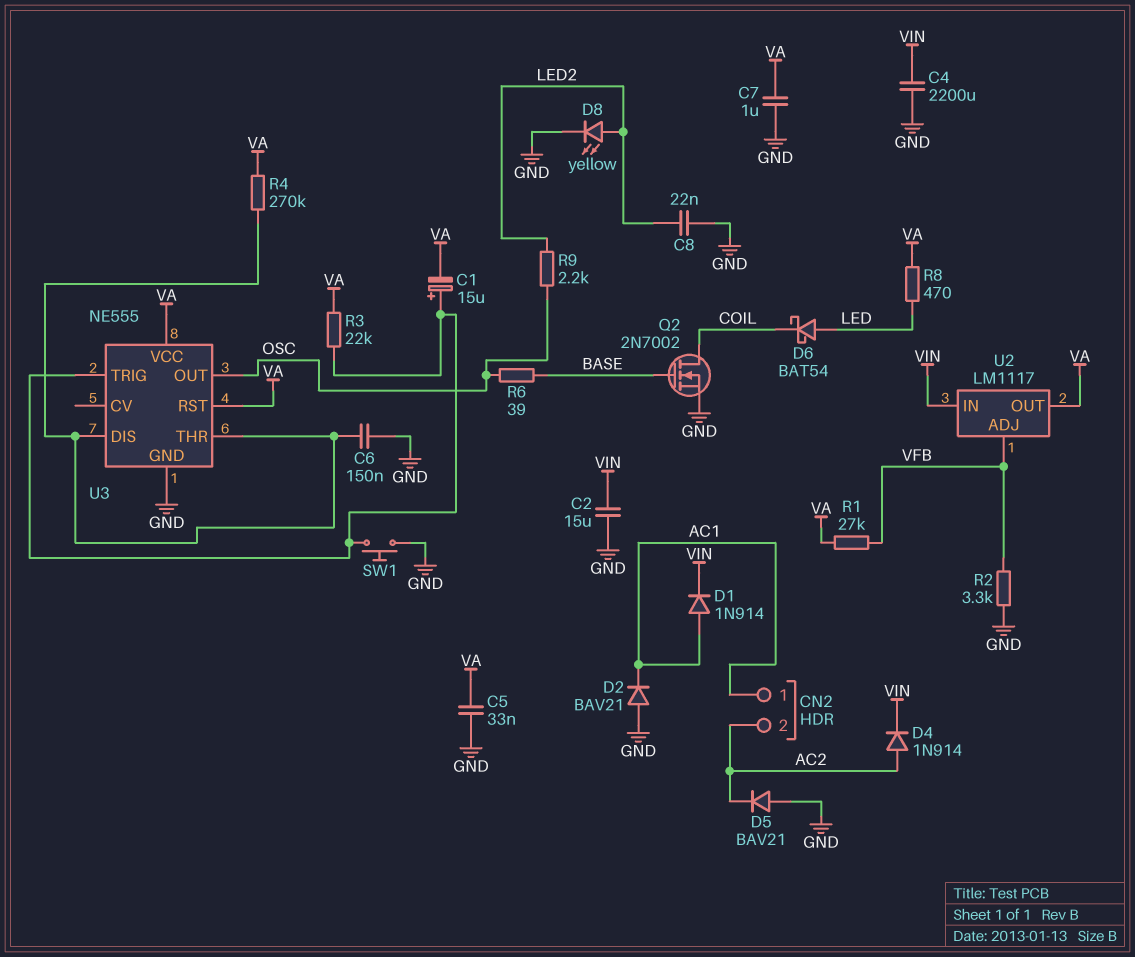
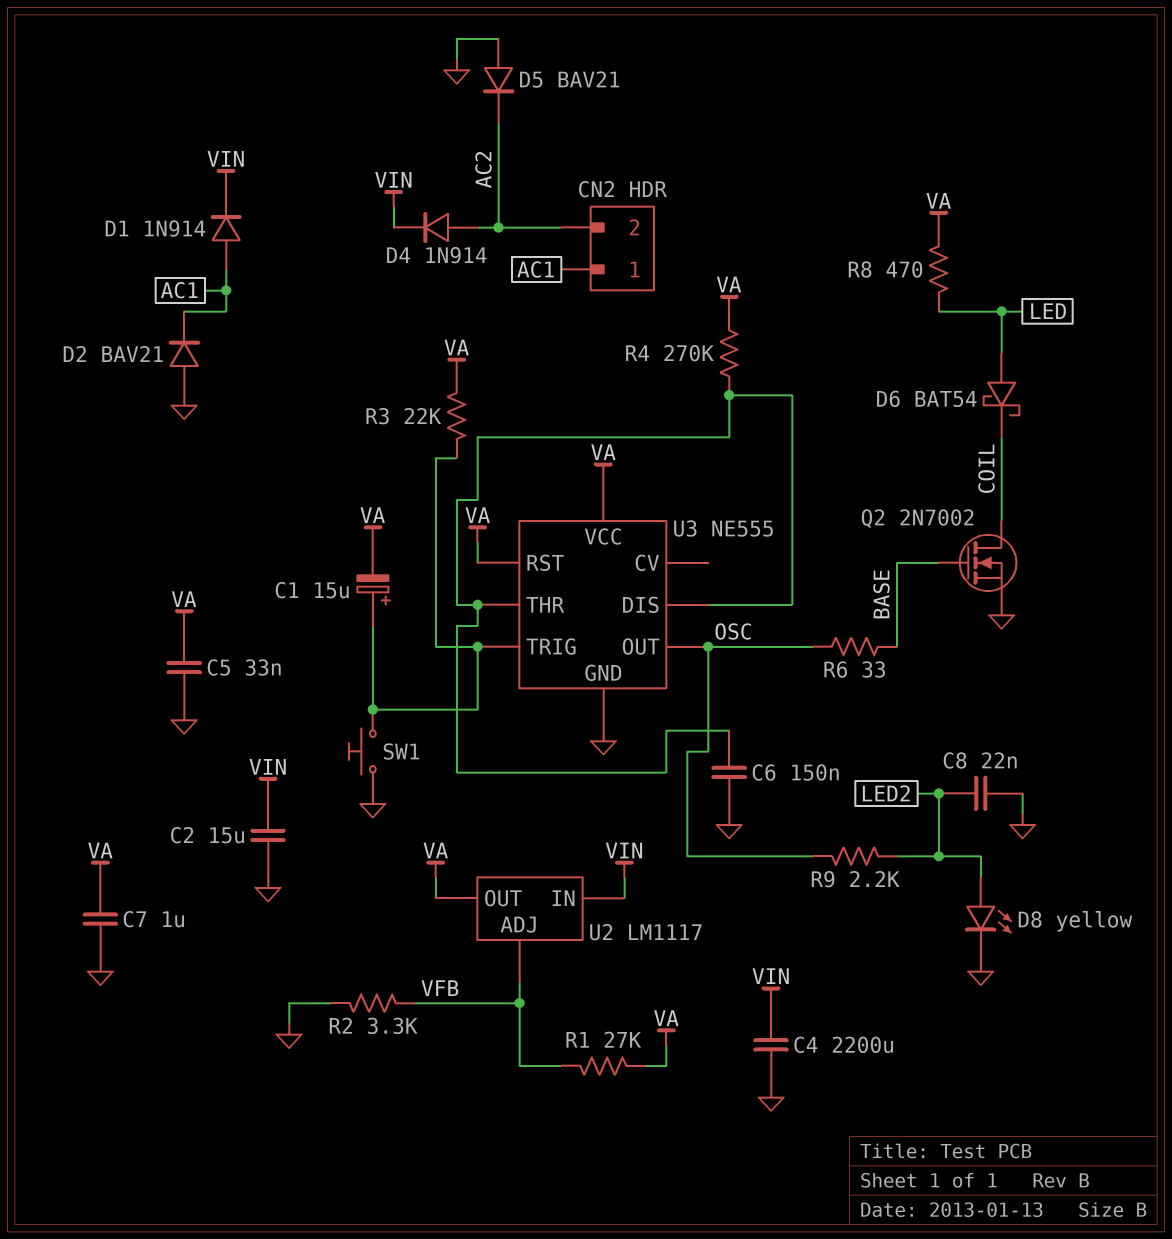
R6: 39 (BASE, OSC) -> 33 (BASE, OSC)

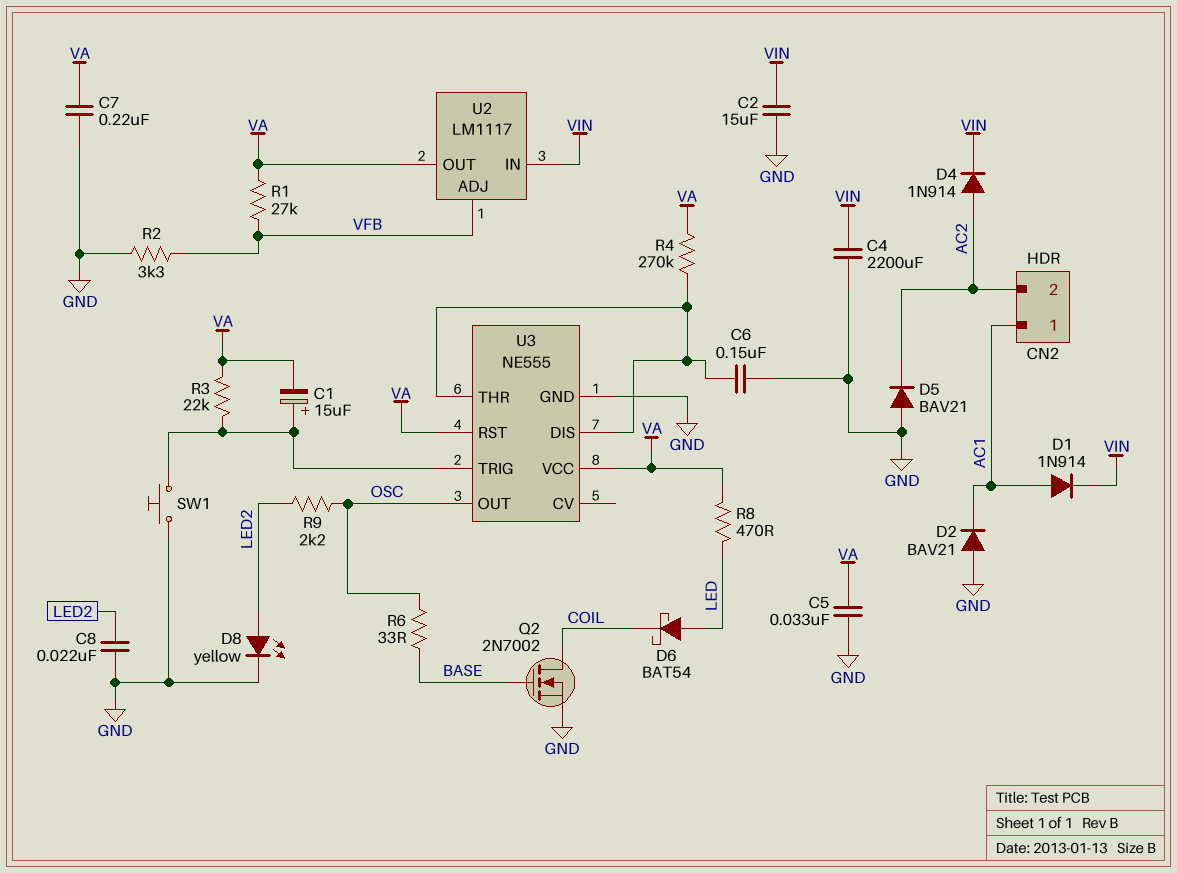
C7: 1uF (GND, VA) -> 220nF (GND, VA)

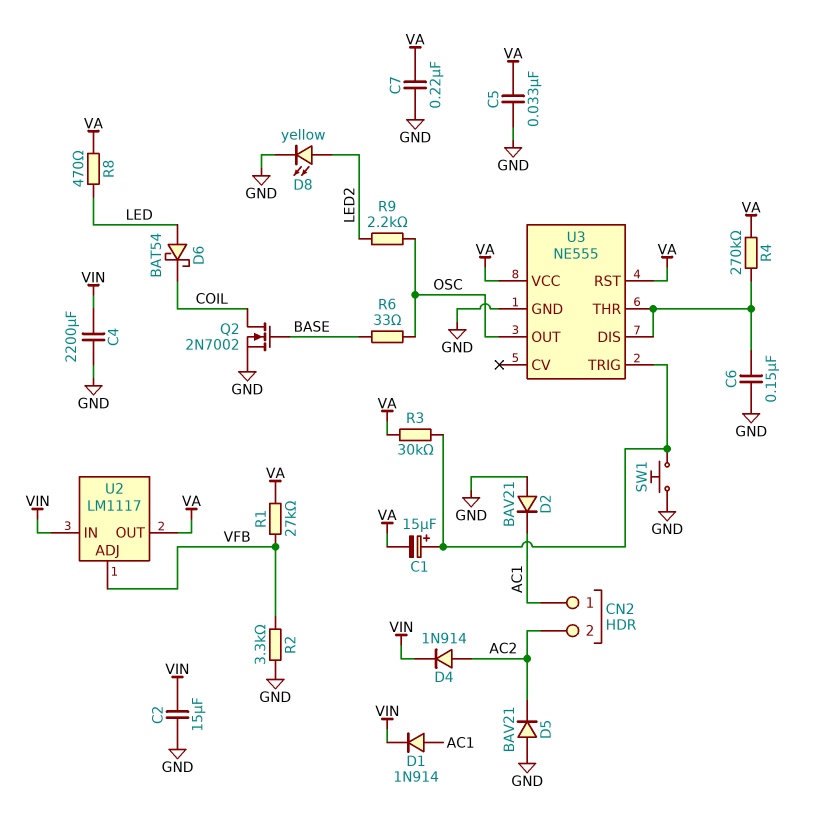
C8: 22nF (GND, LED2) -> none
R3: 22k (U3/TRIG, VA) -> 30k (U3/TRIG, VA)

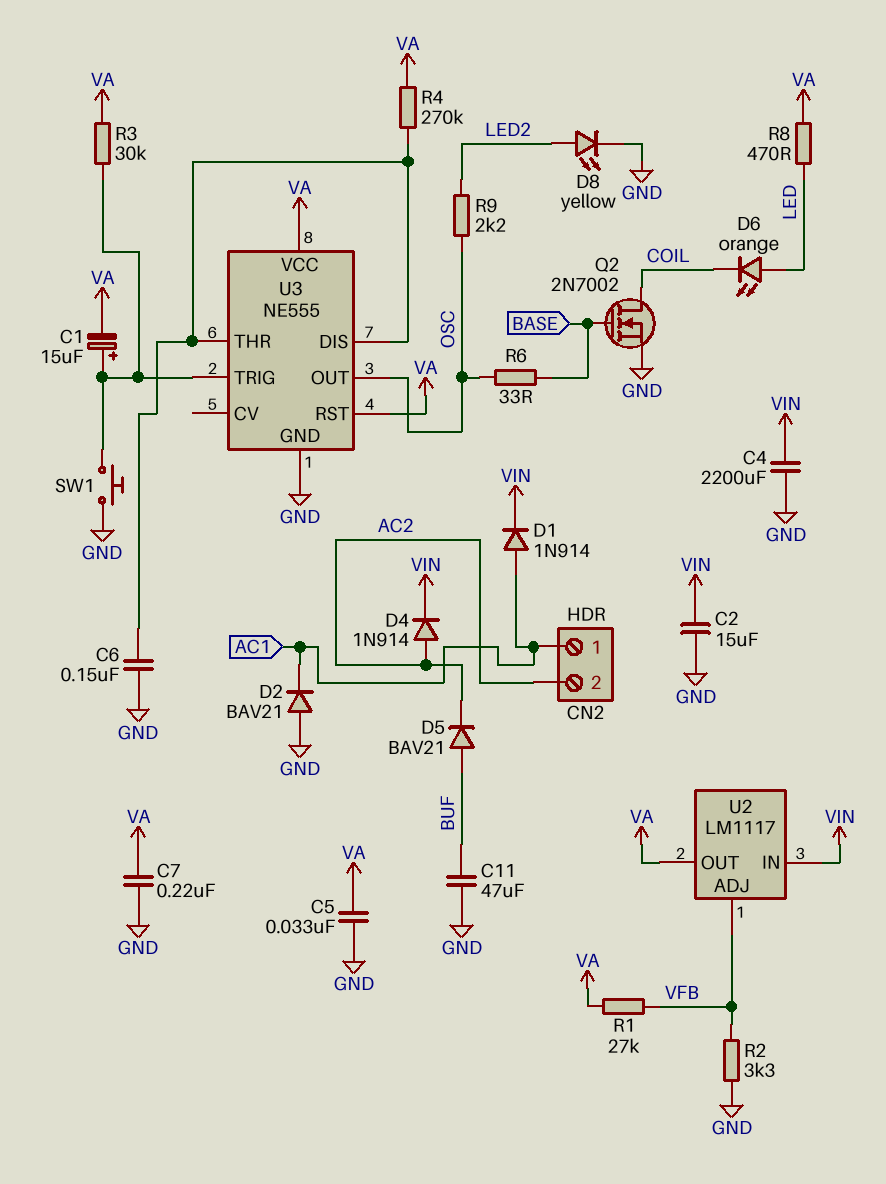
C11: none -> 47uF (BUF, GND)
D5: diode BAV21 (A GND, K AC2) -> diode BAV21 (A BUF, K AC2)
D6: schottky BAT54 (A LED, K COIL) -> LED orange (A LED, K COIL)

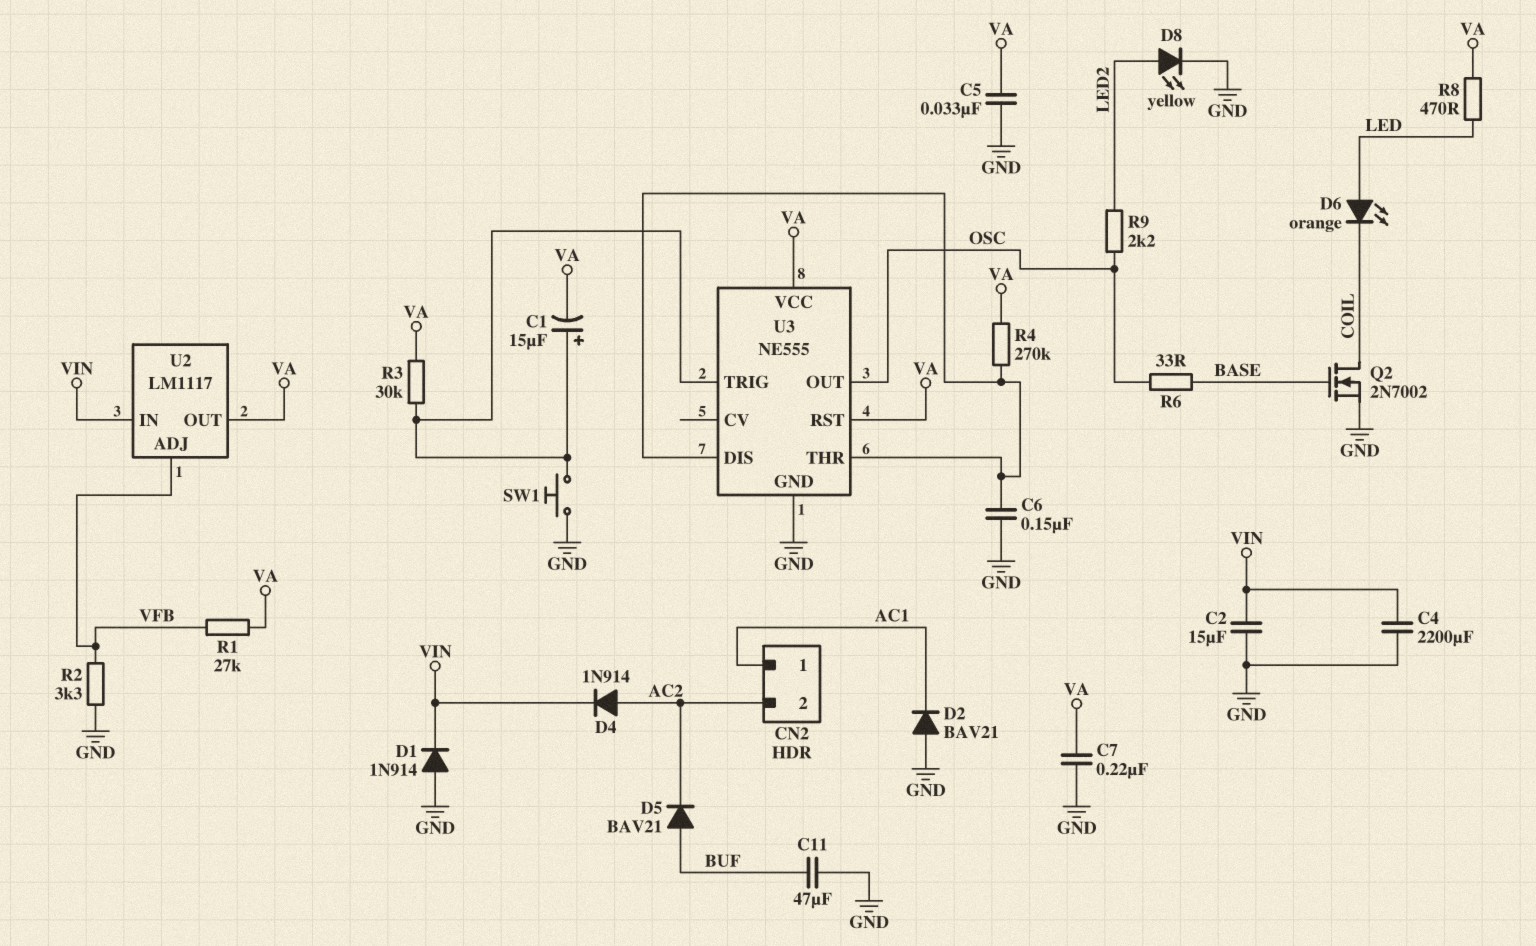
D1: diode 1N914 (A AC1, K VIN) -> diode 1N914 (A GND, K VIN)

